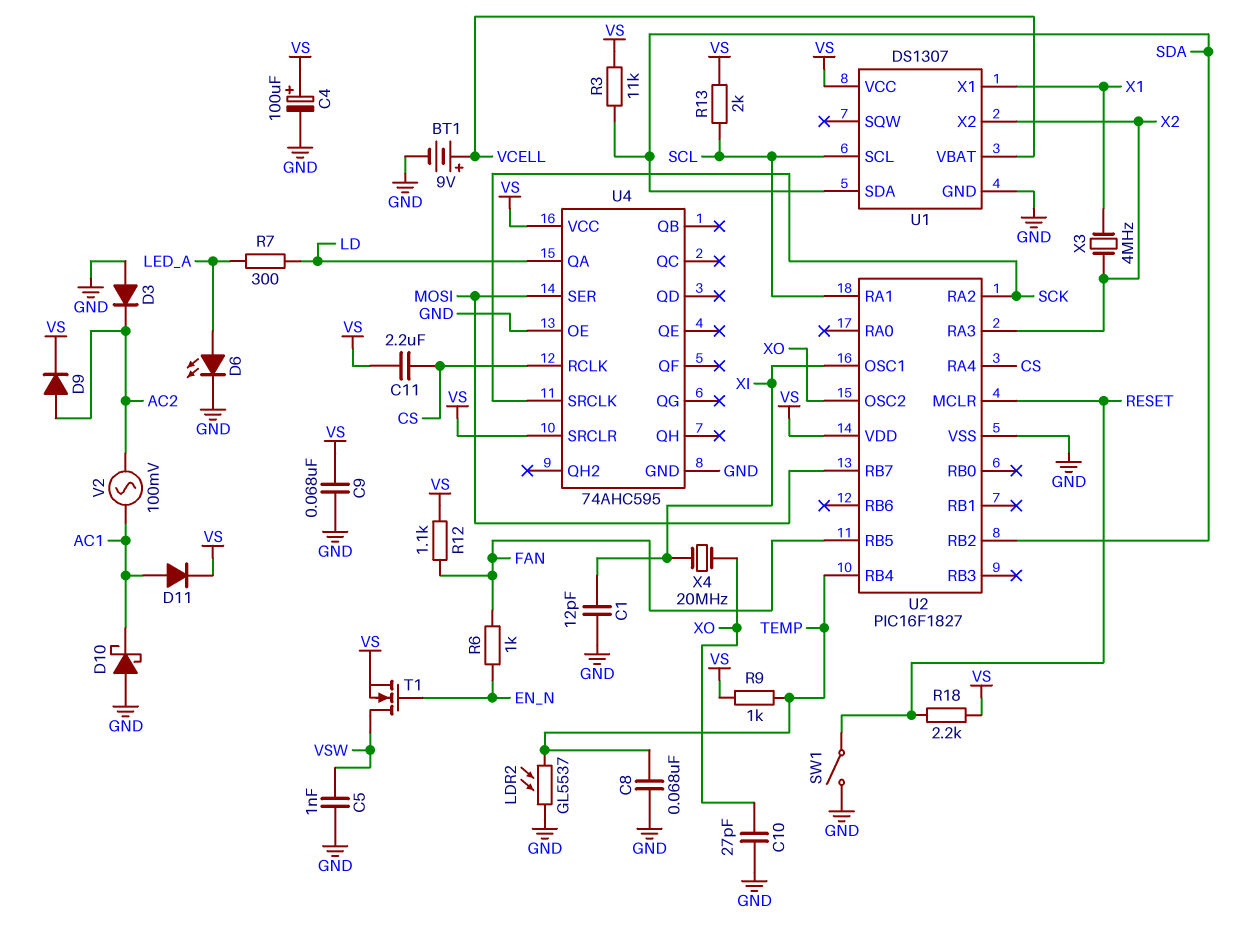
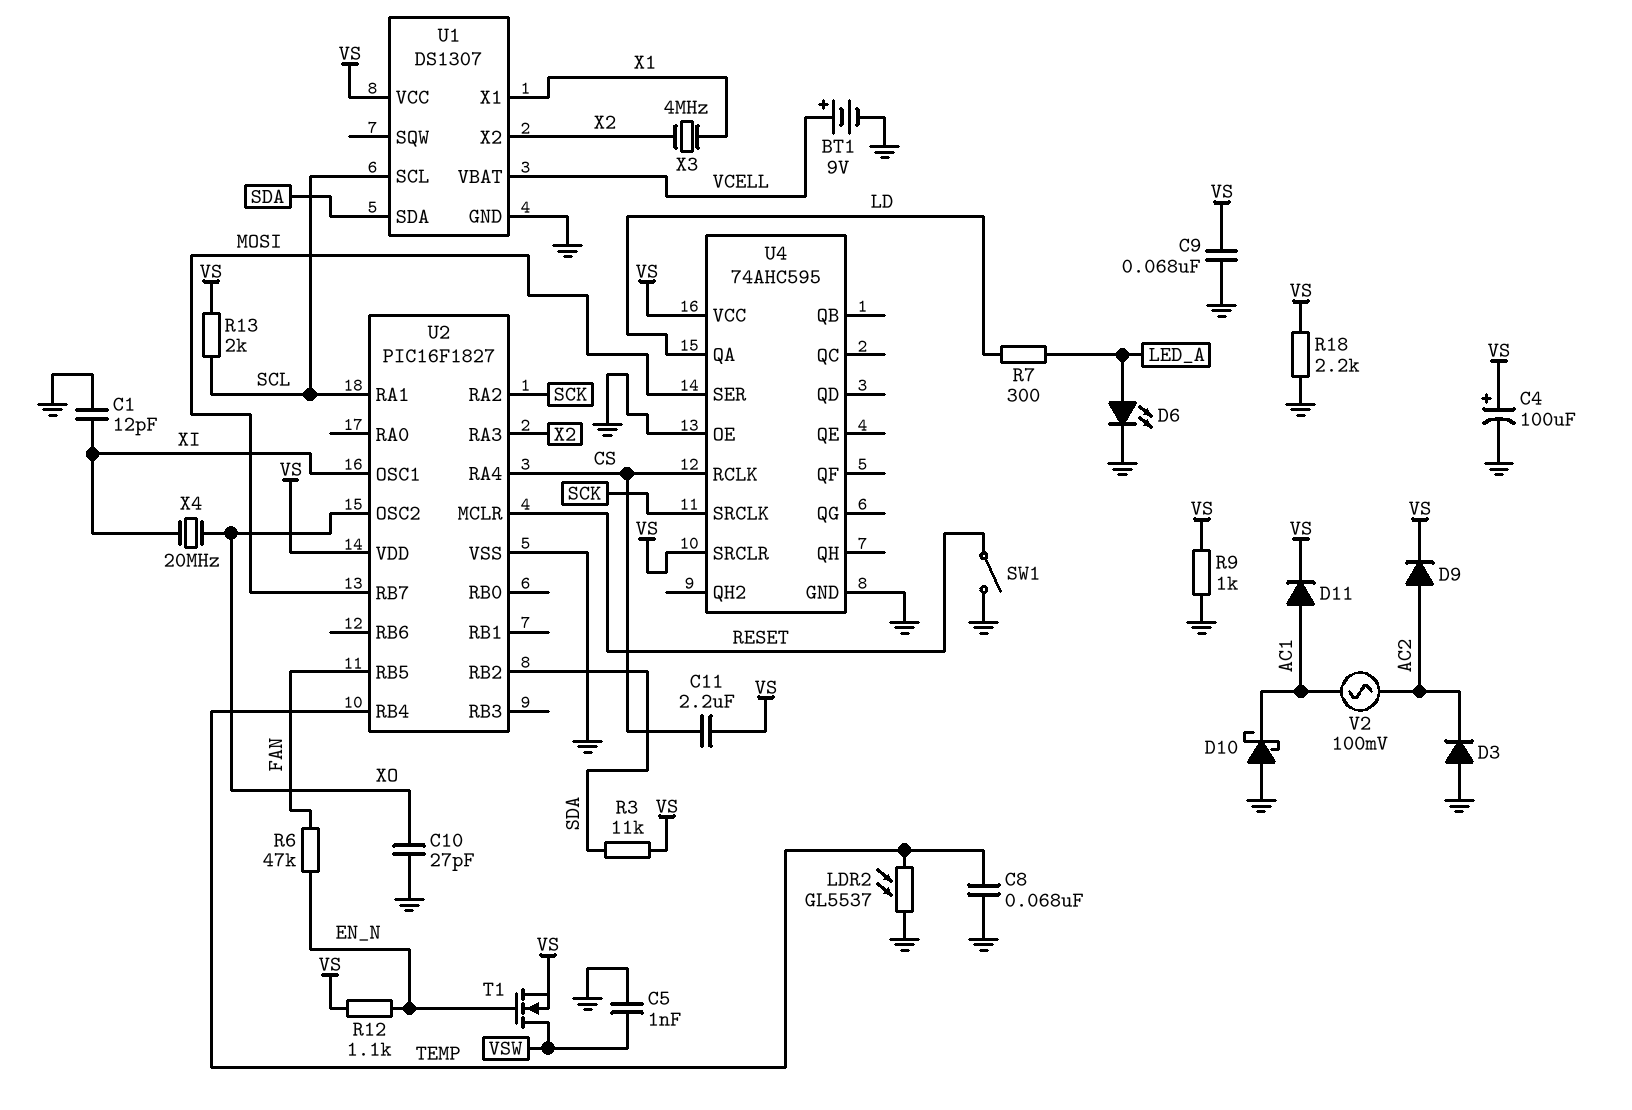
R6: 1k (EN_N, FAN) -> 47k (EN_N, FAN)
R9: 1k (TEMP, VS) -> 1k (GND, VS)
R12: 1.1k (FAN, VS) -> 1.1k (EN_N, VS)
R18: 2.2k (RESET, VS) -> 2.2k (GND, VS)

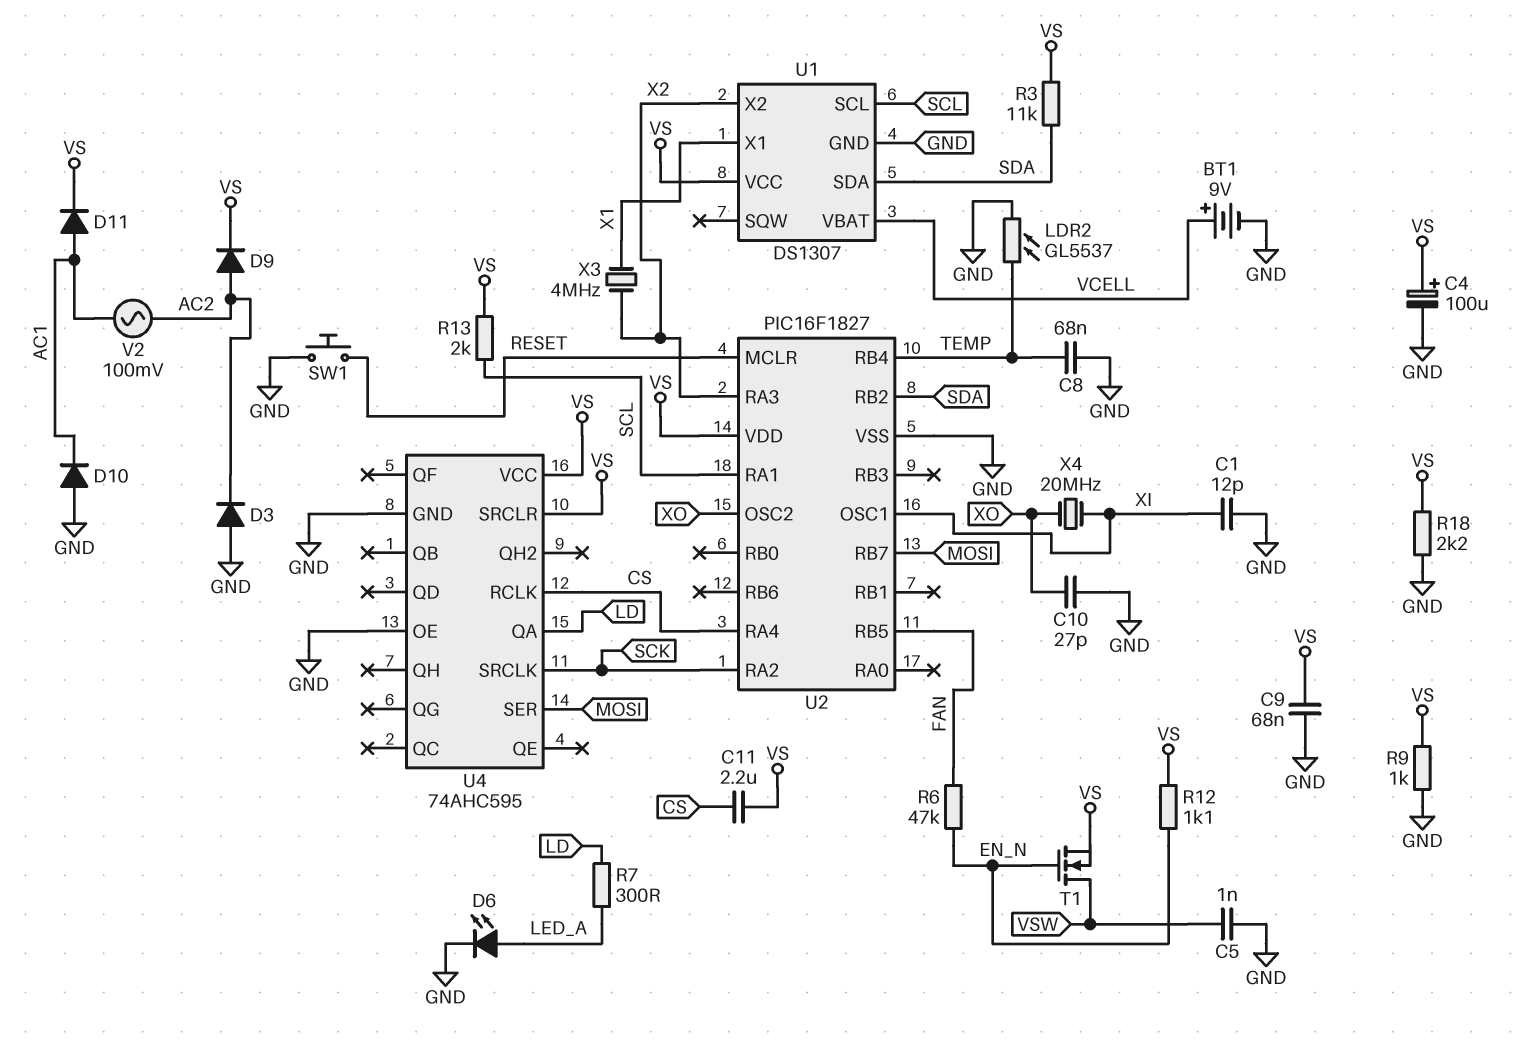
D10: schottky (A GND, K AC1) -> diode (A GND, K AC1)
SW1: switch (GND, RESET) -> button (GND, RESET)

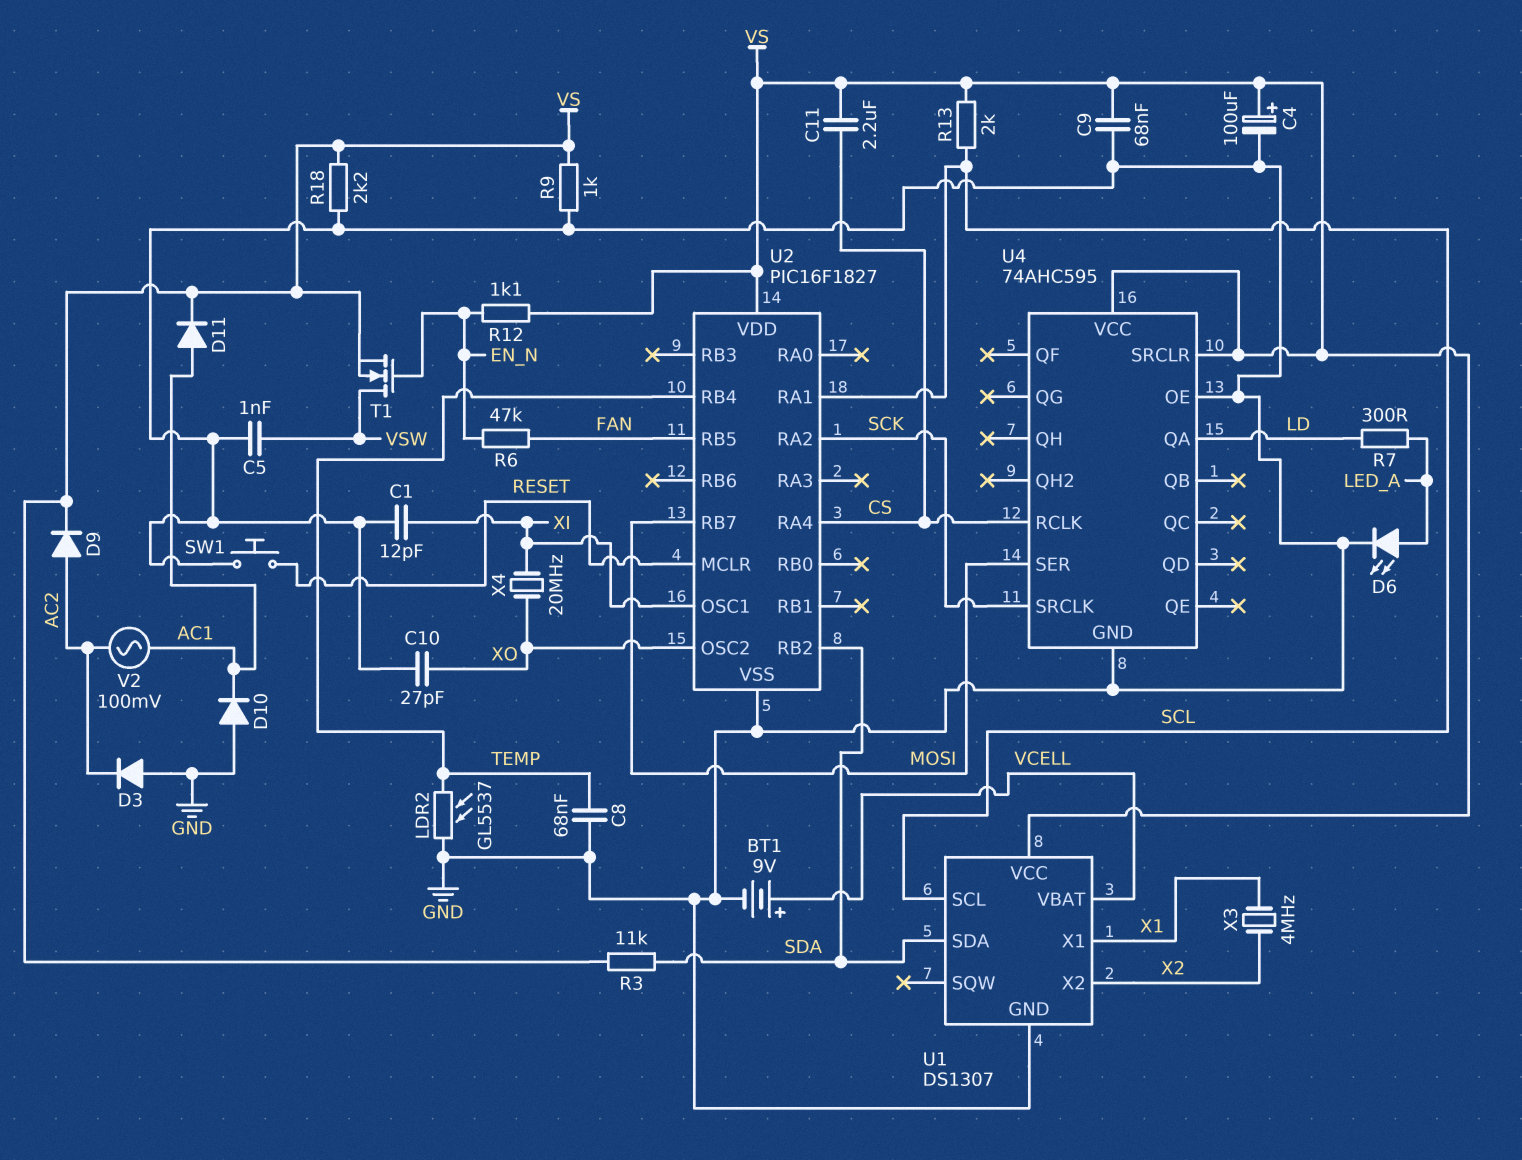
U2 pin RA3: X2 -> none

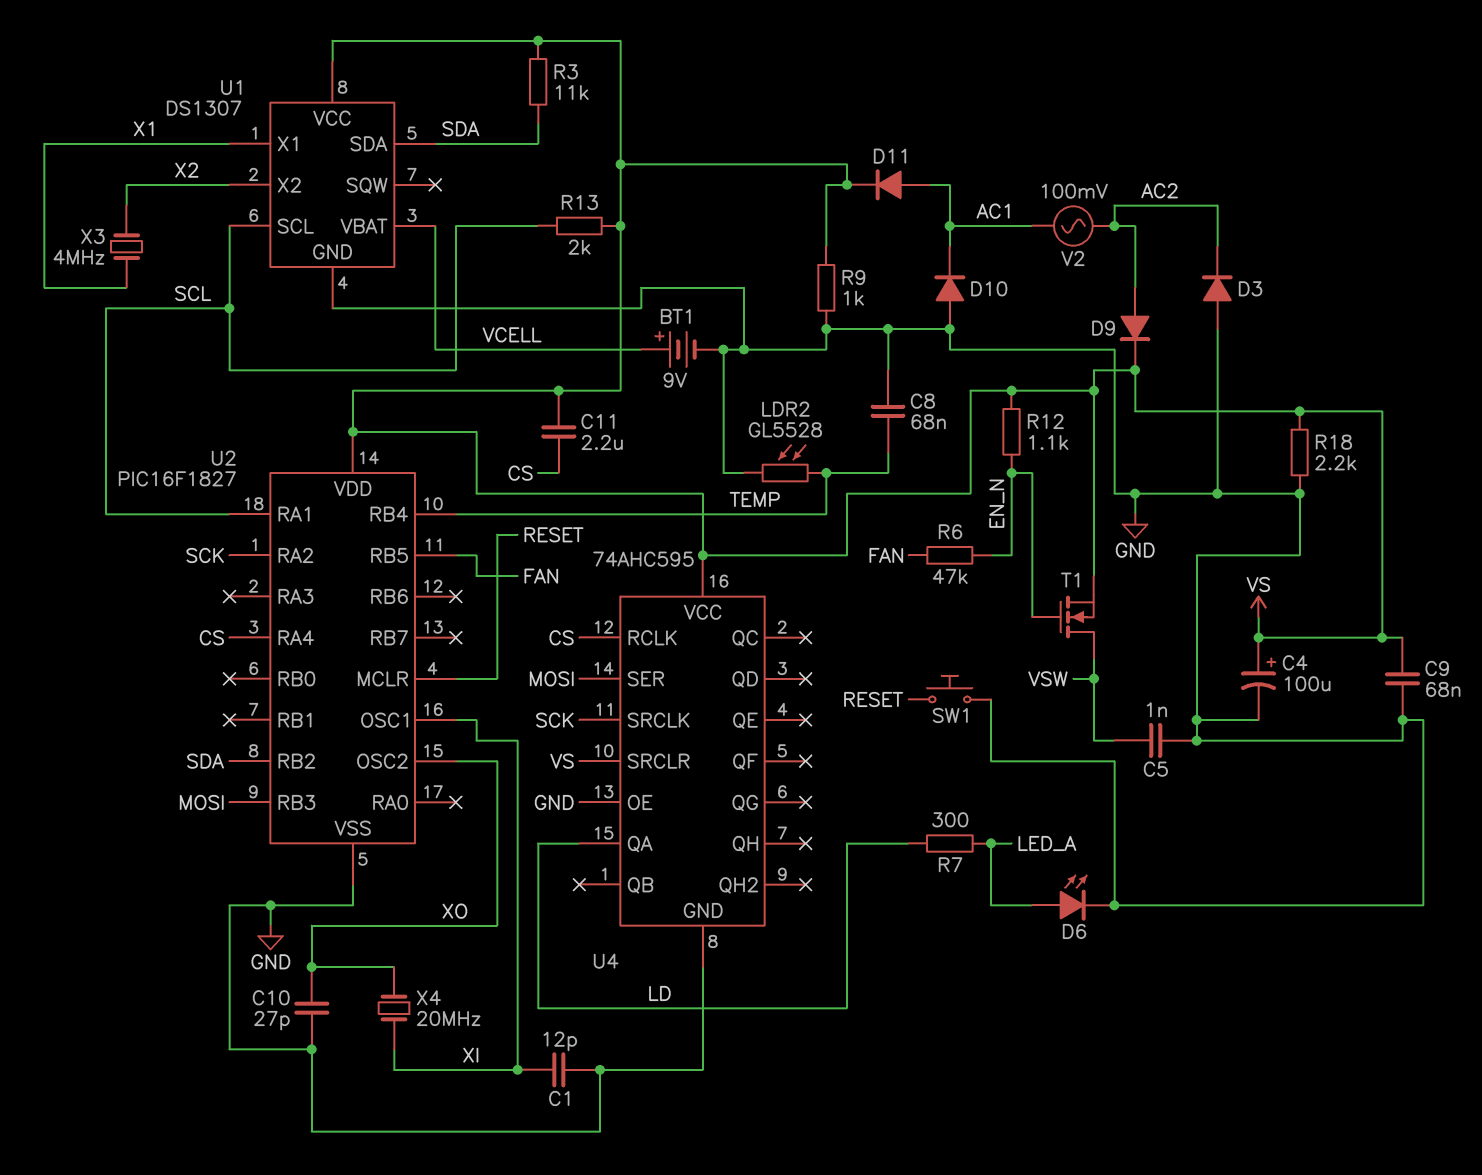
LDR2: GL5537 (GND, TEMP) -> GL5528 (GND, TEMP)
U2 pin RB3: none -> MOSI
U2 pin RB7: MOSI -> none

